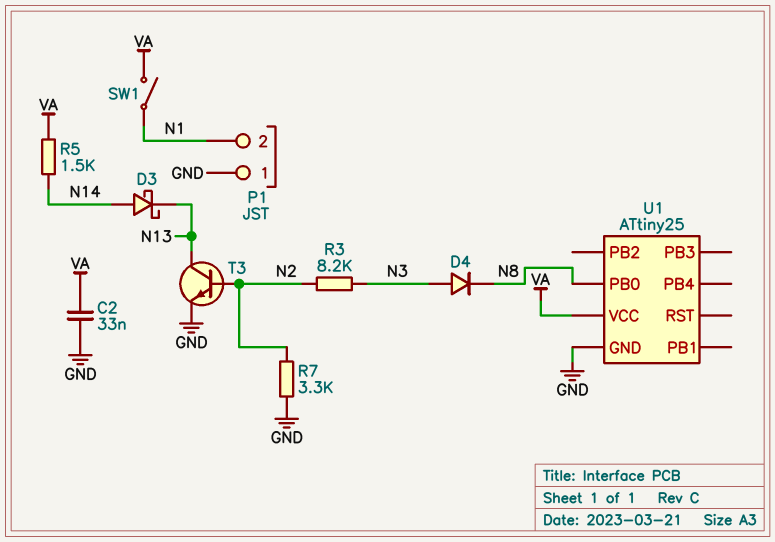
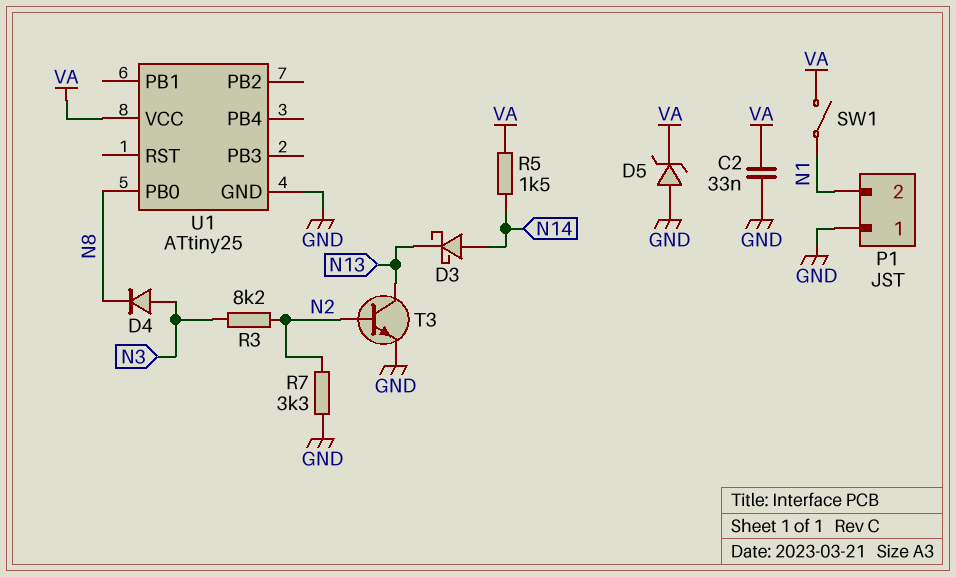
D5: none -> zener (A GND, K VA)

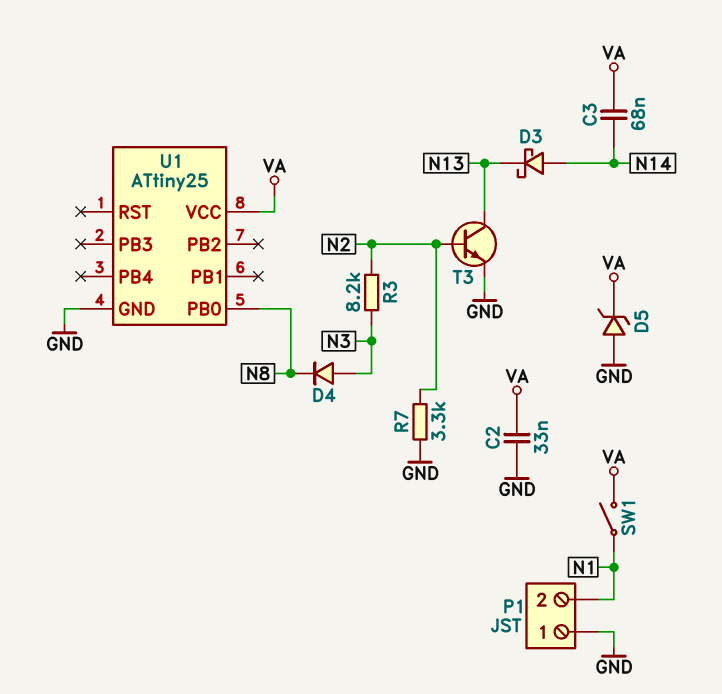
C3: none -> 68nF (N14, VA)
R5: 1.5k (N14, VA) -> none

